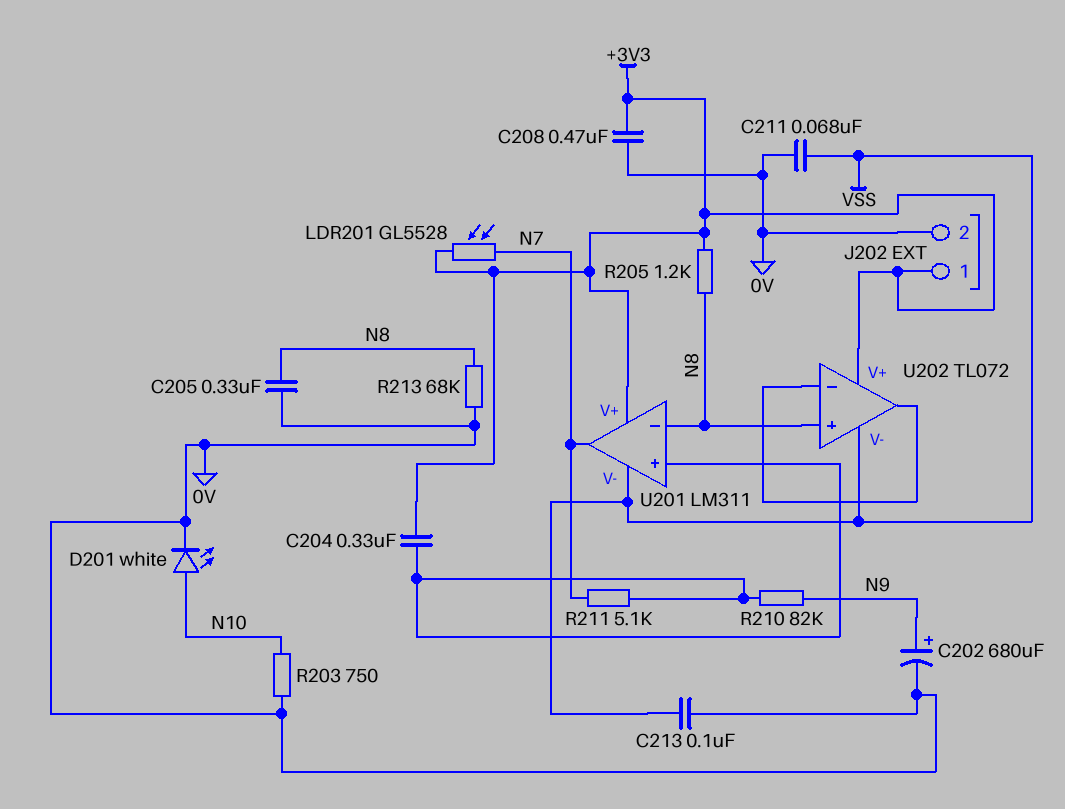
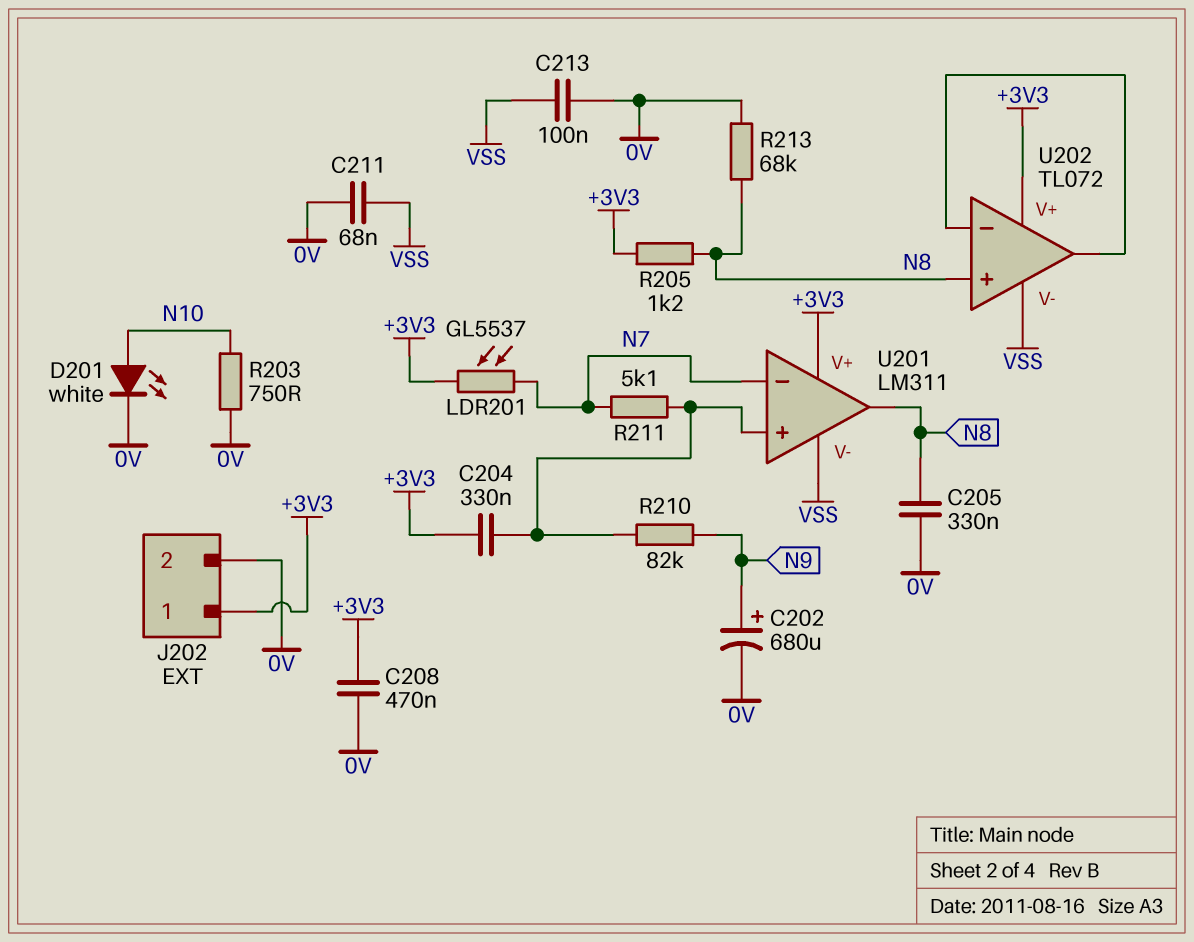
LDR201: GL5528 (+3V3, N7) -> GL5537 (+3V3, N7)
U201 pin in-: N8 -> N7
U201 pin out: N7 -> N8

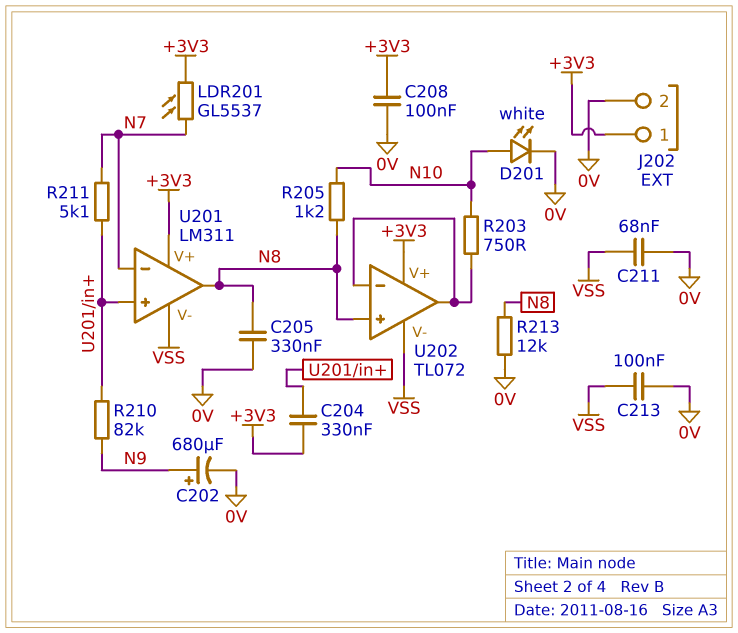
C208: 470nF (+3V3, 0V) -> 100nF (+3V3, 0V)
R203: 750 (0V, N10) -> 750 (N10, U202/in-)
R205: 1.2k (+3V3, N8) -> 1.2k (N8, N10)
R213: 68k (0V, N8) -> 12k (0V, N8)

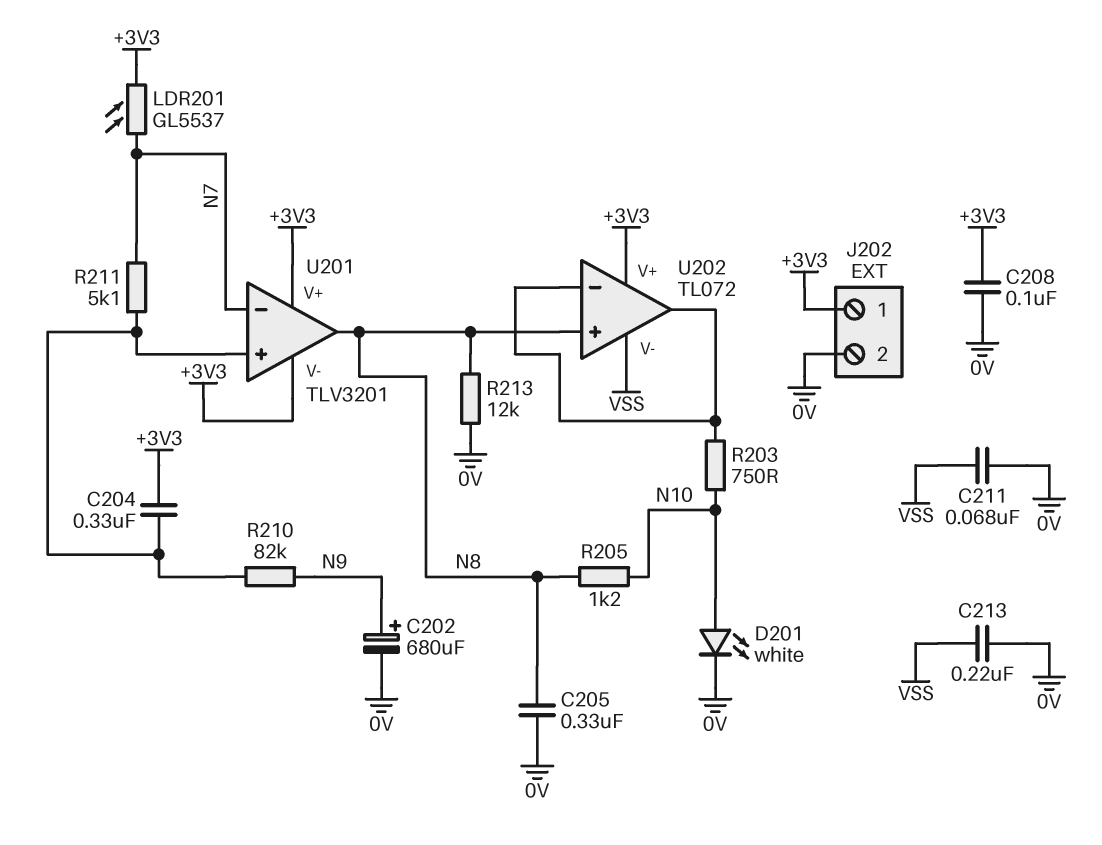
C213: 100nF (0V, VSS) -> 220nF (0V, VSS)
U201: LM311 -> TLV3201
U201 pin V-: VSS -> +3V3

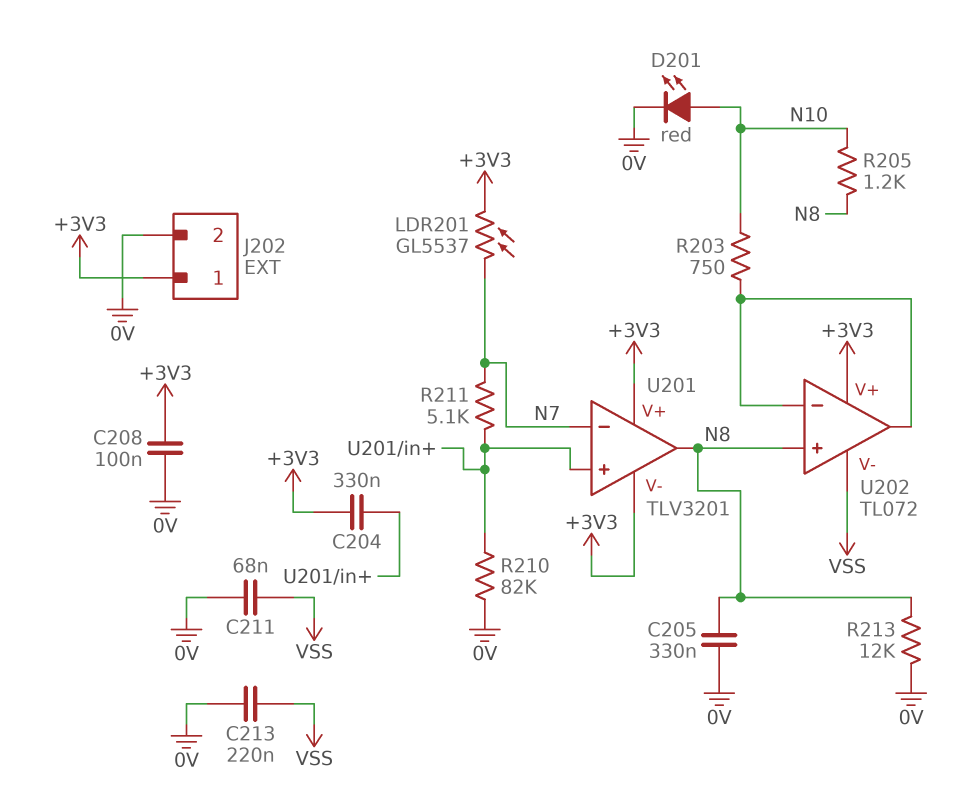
C202: 680uF (plus N9, minus 0V) -> none
D201: LED white (A N10, K 0V) -> LED red (A N10, K 0V)
R210: 82k (N9, U201/in+) -> 82k (0V, U201/in+)

